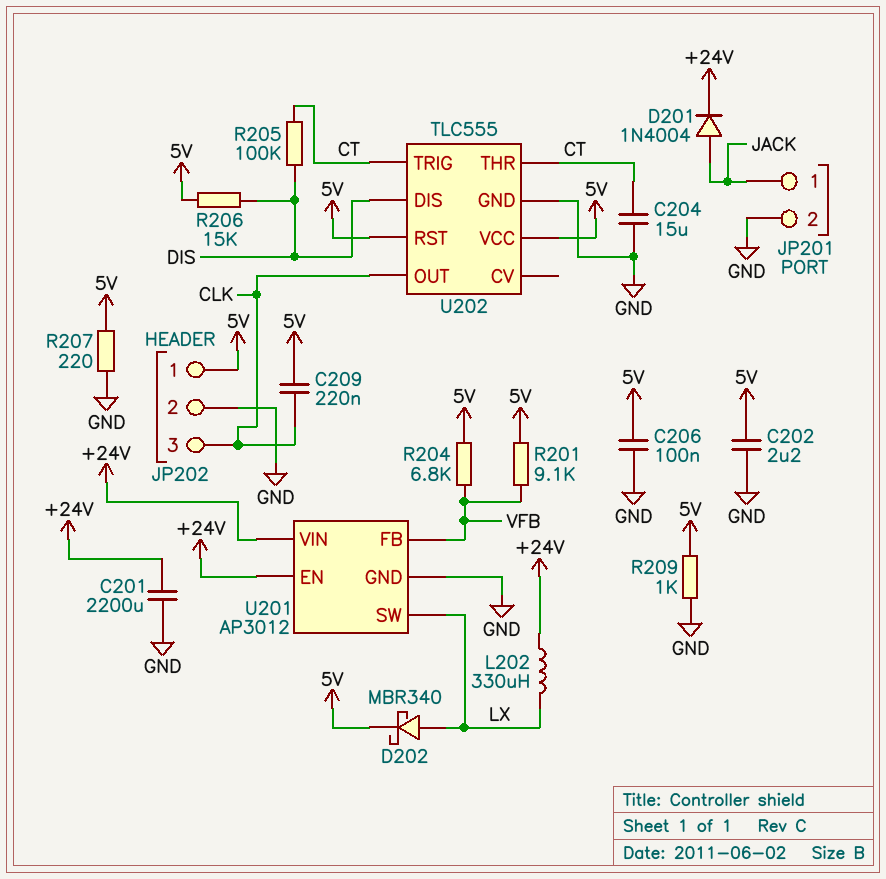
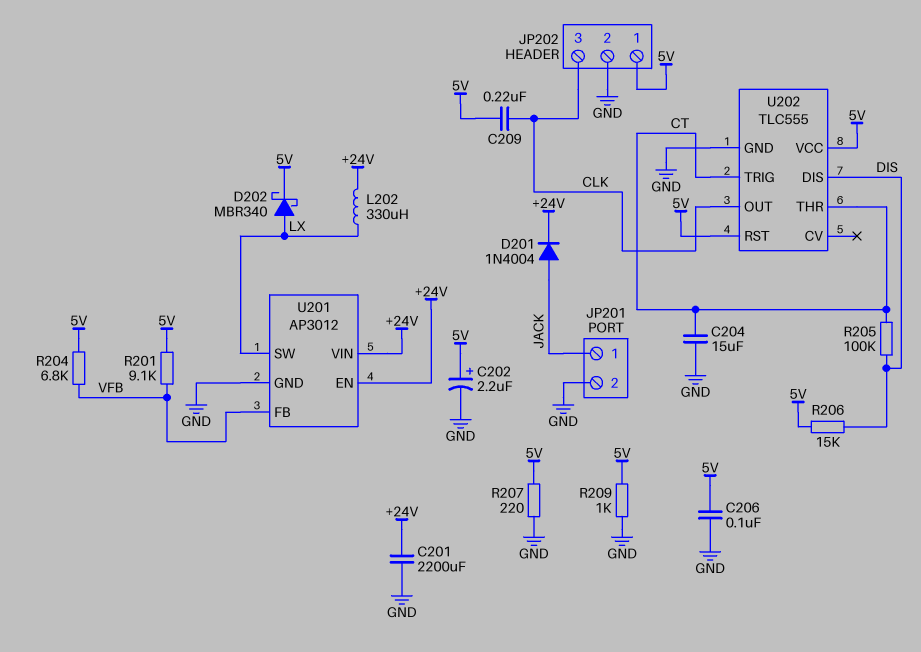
C202: 2.2uF (5V, GND) -> 2.2uF (plus 5V, minus GND)

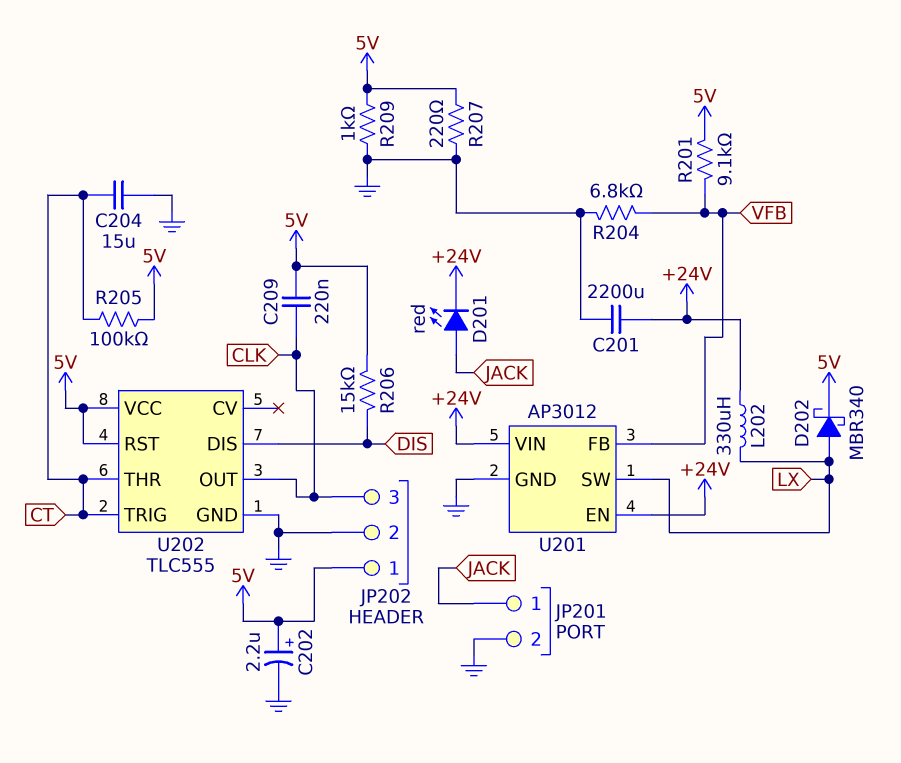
C206: 100nF (5V, GND) -> none
D201: diode 1N4004 (A JACK, K +24V) -> LED red (A JACK, K +24V)
R204: 6.8k (5V, VFB) -> 6.8k (GND, VFB)
R205: 100k (CT, DIS) -> 100k (5V, CT)

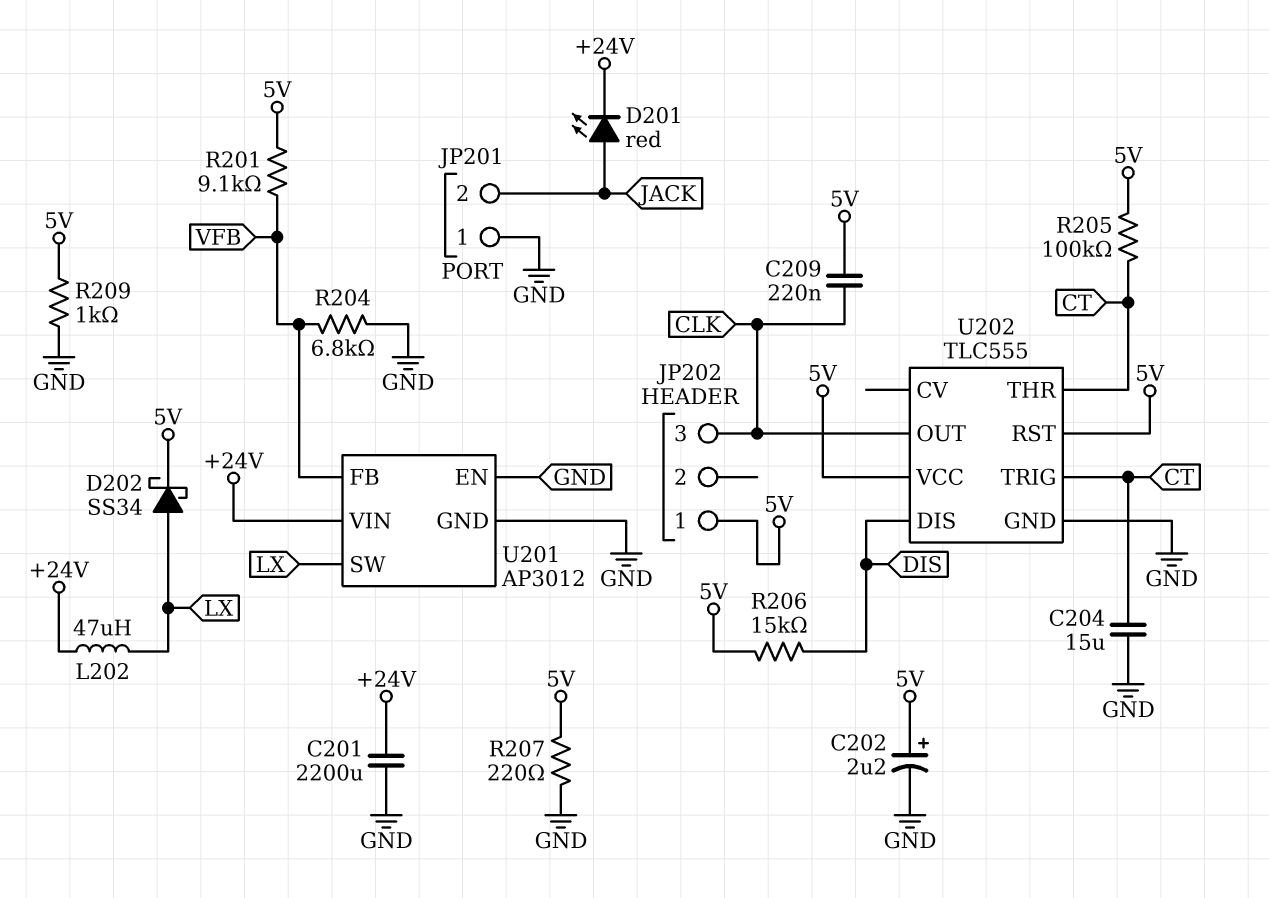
D202: schottky MBR340 (A LX, K 5V) -> schottky SS34 (A LX, K 5V)
JP201 pin 1: JACK -> GND
JP201 pin 2: GND -> JACK
JP202 pin 2: GND -> none
L202: 330uH (+24V, LX) -> 47uH (+24V, LX)
U201 pin EN: +24V -> GND

